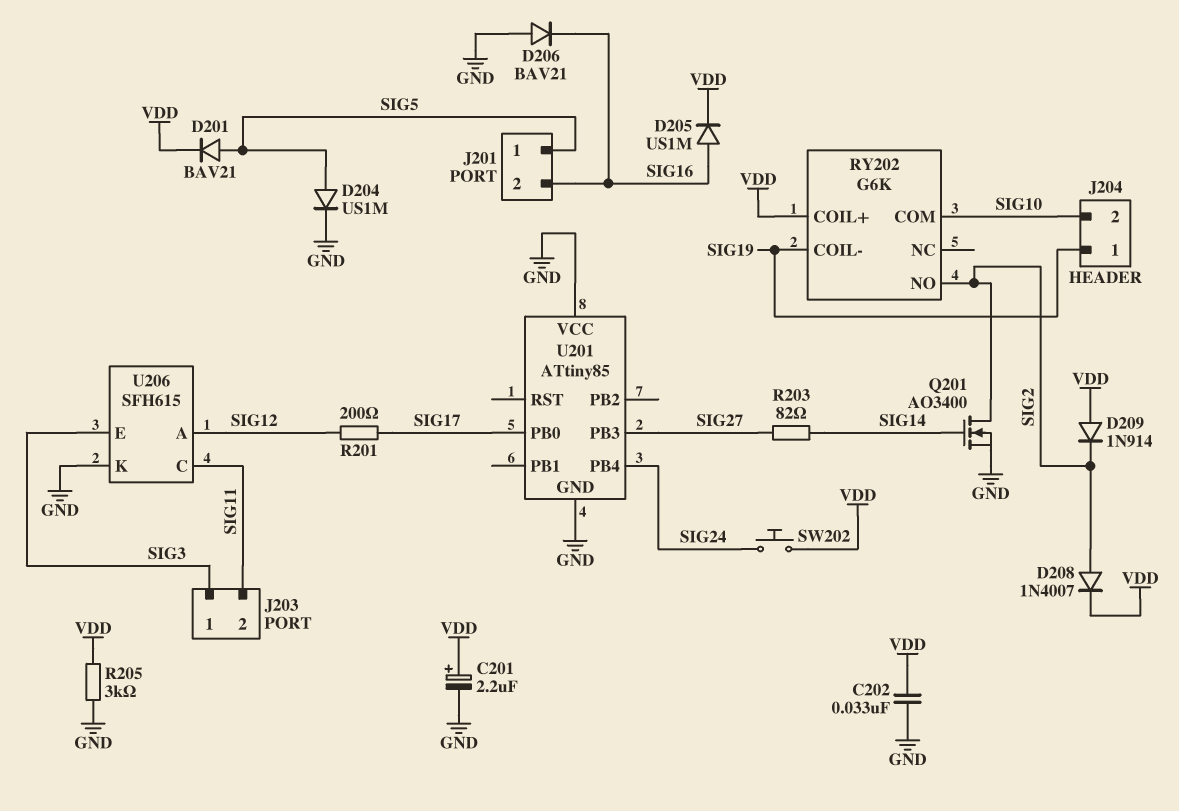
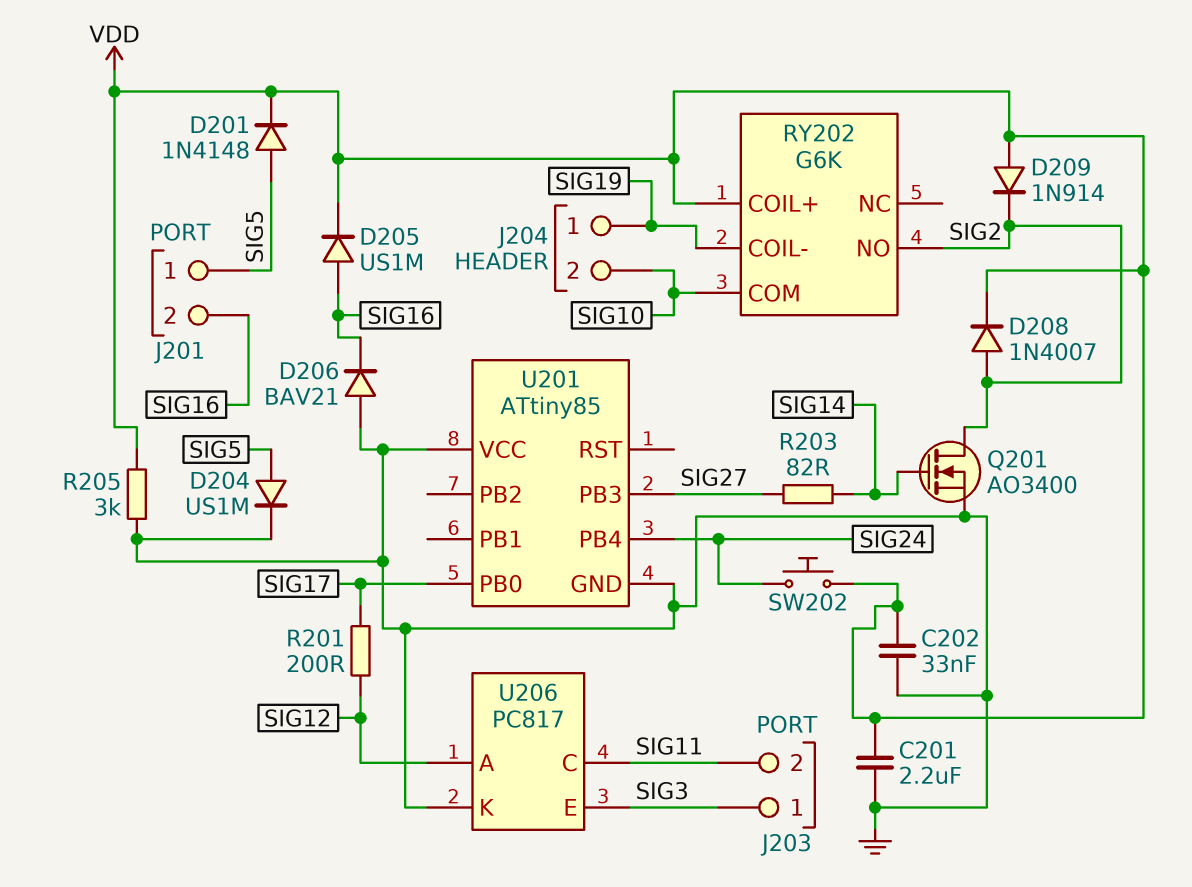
C201: 2.2uF (plus VDD, minus GND) -> 2.2uF (GND, VDD)
D201: diode BAV21 (A SIG5, K VDD) -> diode 1N4148 (A SIG5, K VDD)
U206: SFH615 -> PC817

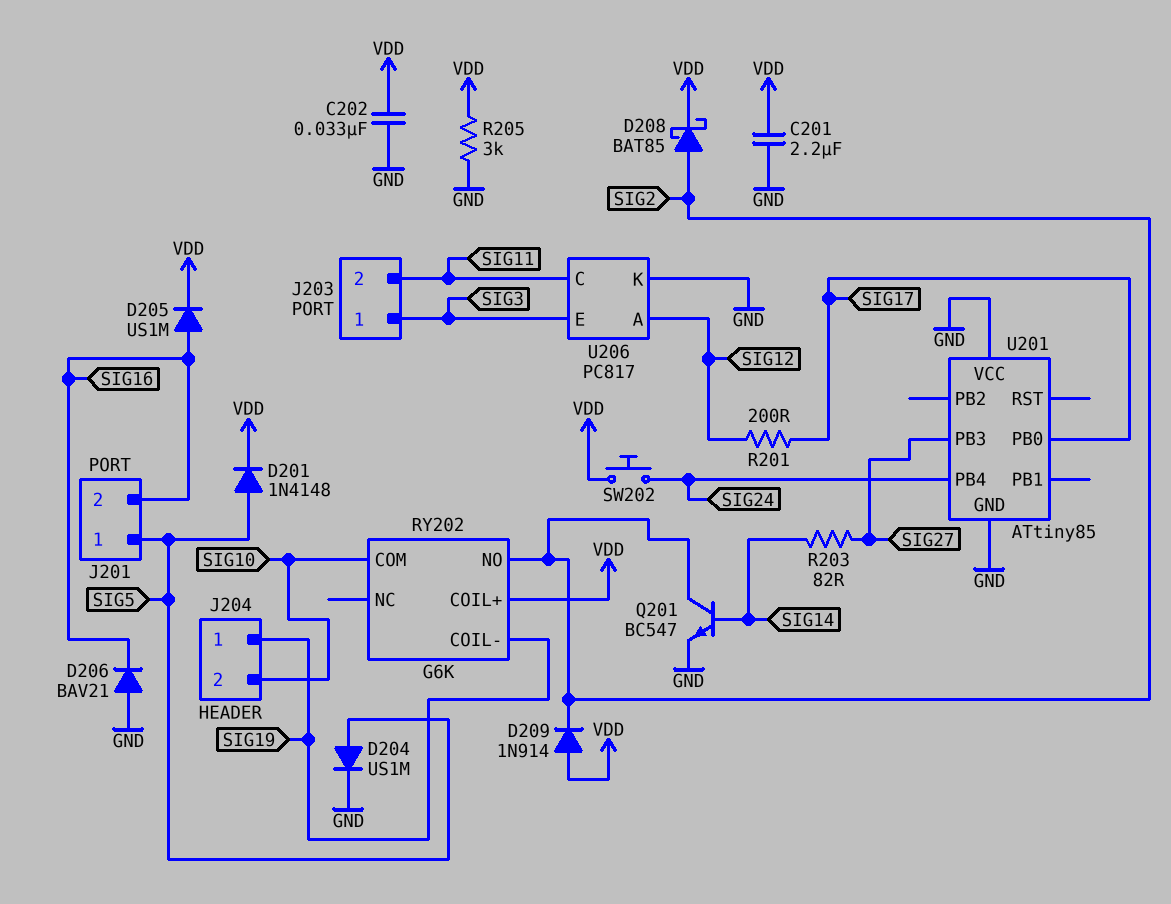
D208: diode 1N4007 (A SIG2, K VDD) -> schottky BAT85 (A SIG2, K VDD)
Q201: NMOS AO3400 (G SIG14, D SIG2, S GND) -> NPN BC547 (B SIG14, C SIG2, E GND)

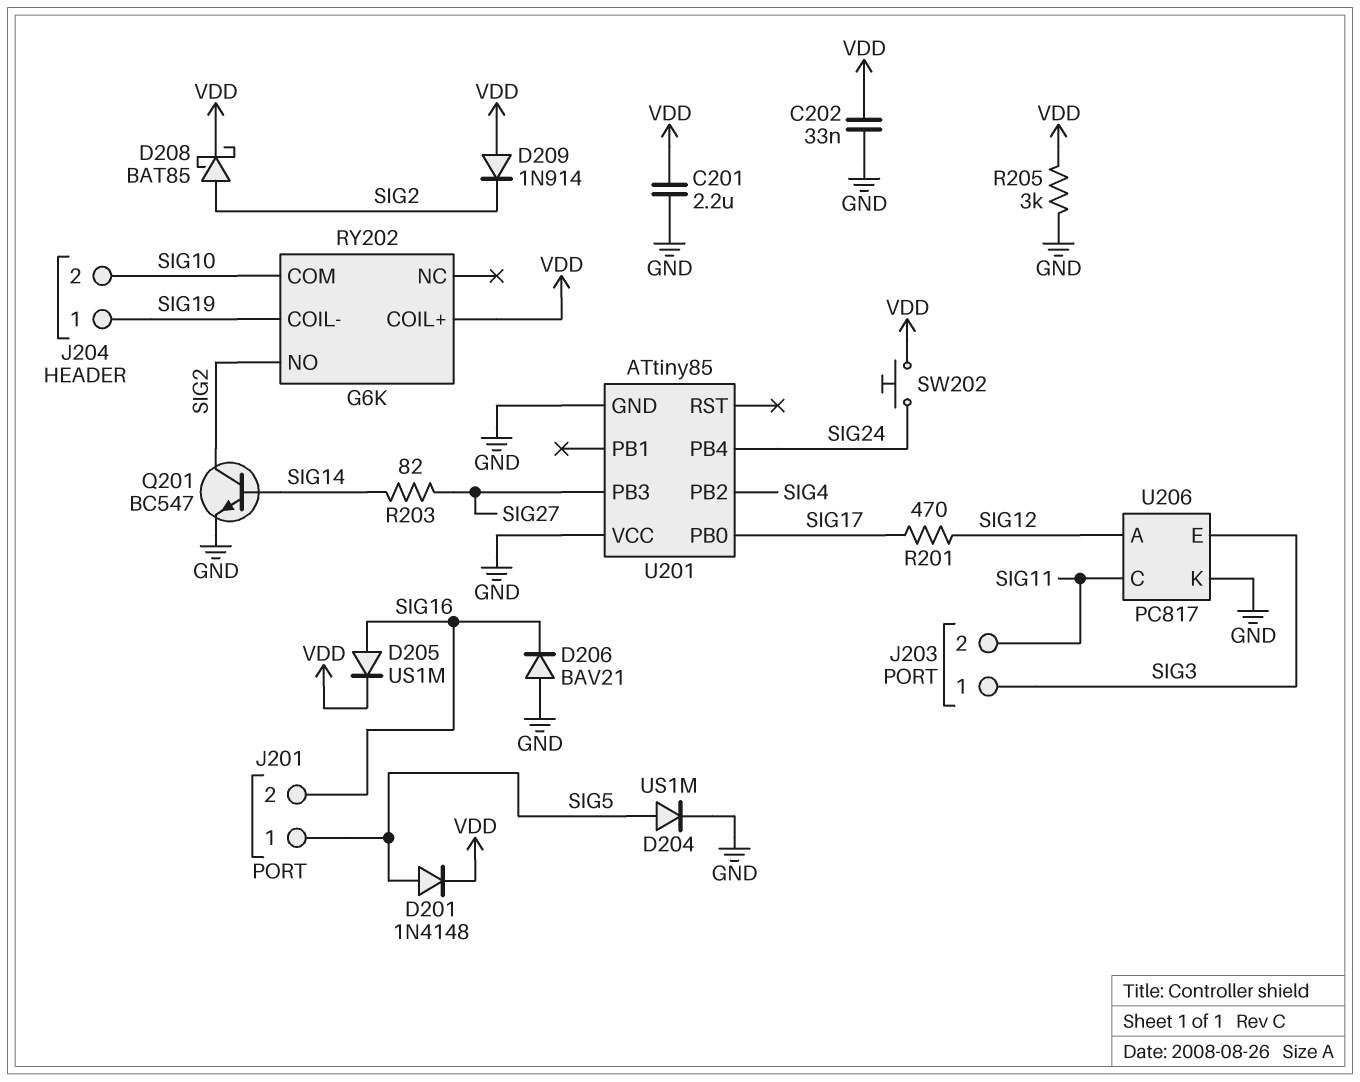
R201: 200 (SIG12, SIG17) -> 470 (SIG12, SIG17)
U201 pin PB2: none -> SIG4

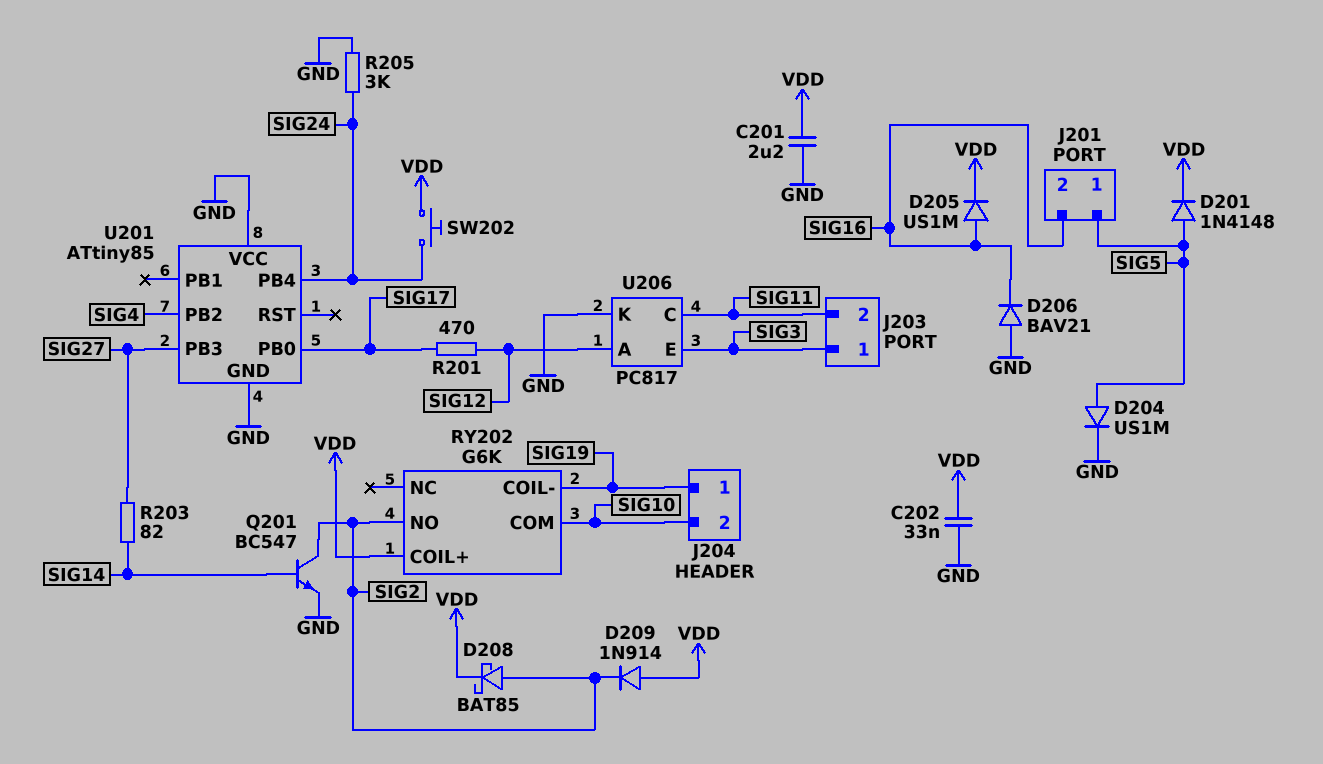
R205: 3k (GND, VDD) -> 3k (GND, SIG24)

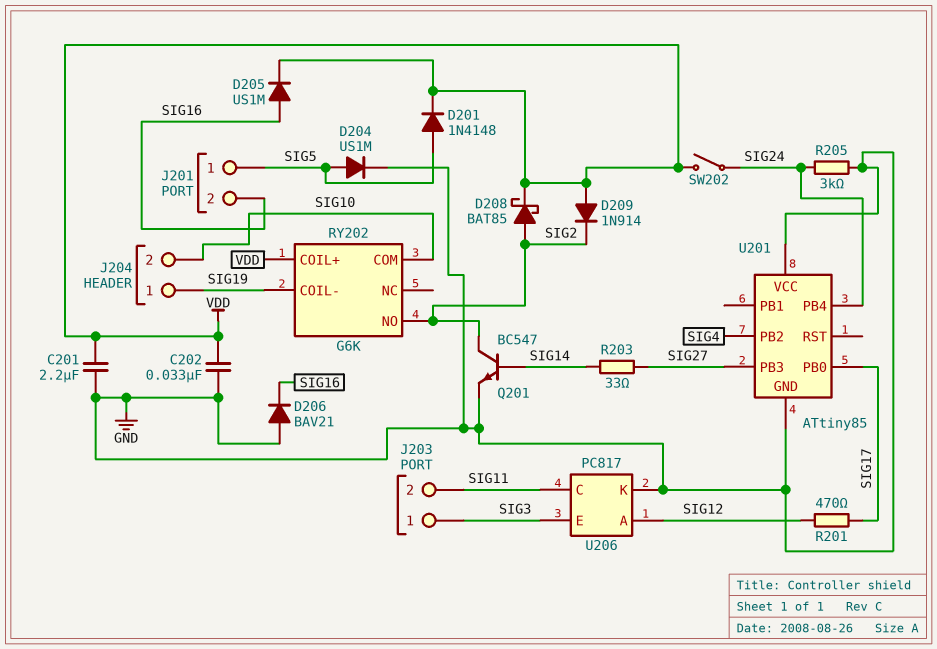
R203: 82 (SIG14, SIG27) -> 33 (SIG14, SIG27)
SW202: button (SIG24, VDD) -> switch (SIG24, VDD)

